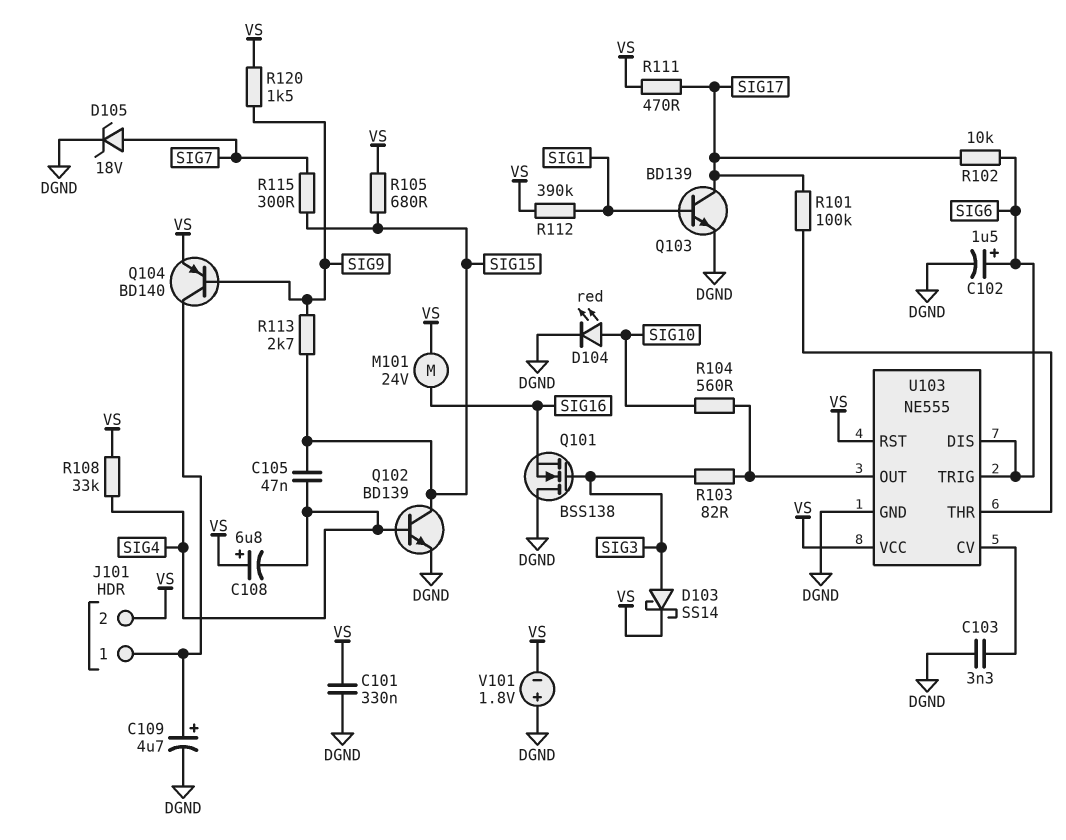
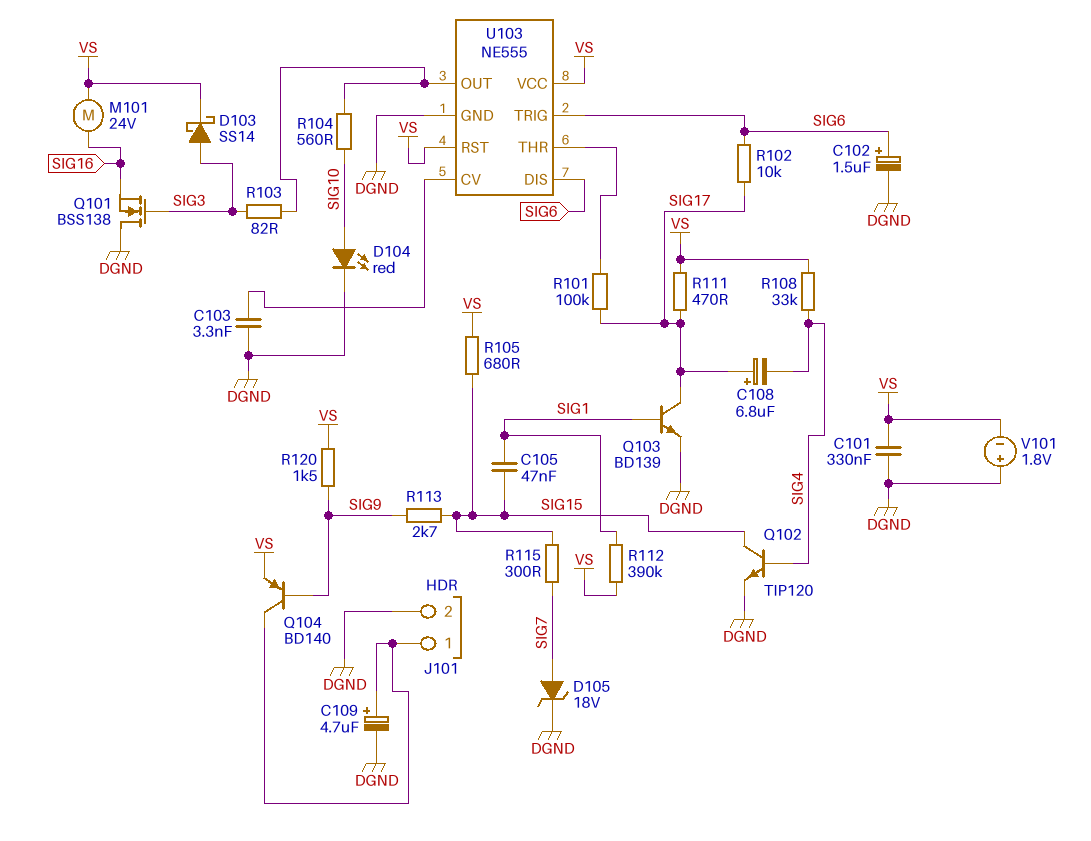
C105: 47nF (SIG4, SIG15) -> 47nF (SIG1, SIG15)
C108: 6.8uF (plus VS, minus SIG4) -> 6.8uF (plus SIG17, minus SIG4)
J101 pin 2: VS -> DGND
Q102: NPN BD139 (B SIG4, C SIG15, E DGND) -> NPN TIP120 (B SIG4, C SIG15, E DGND)

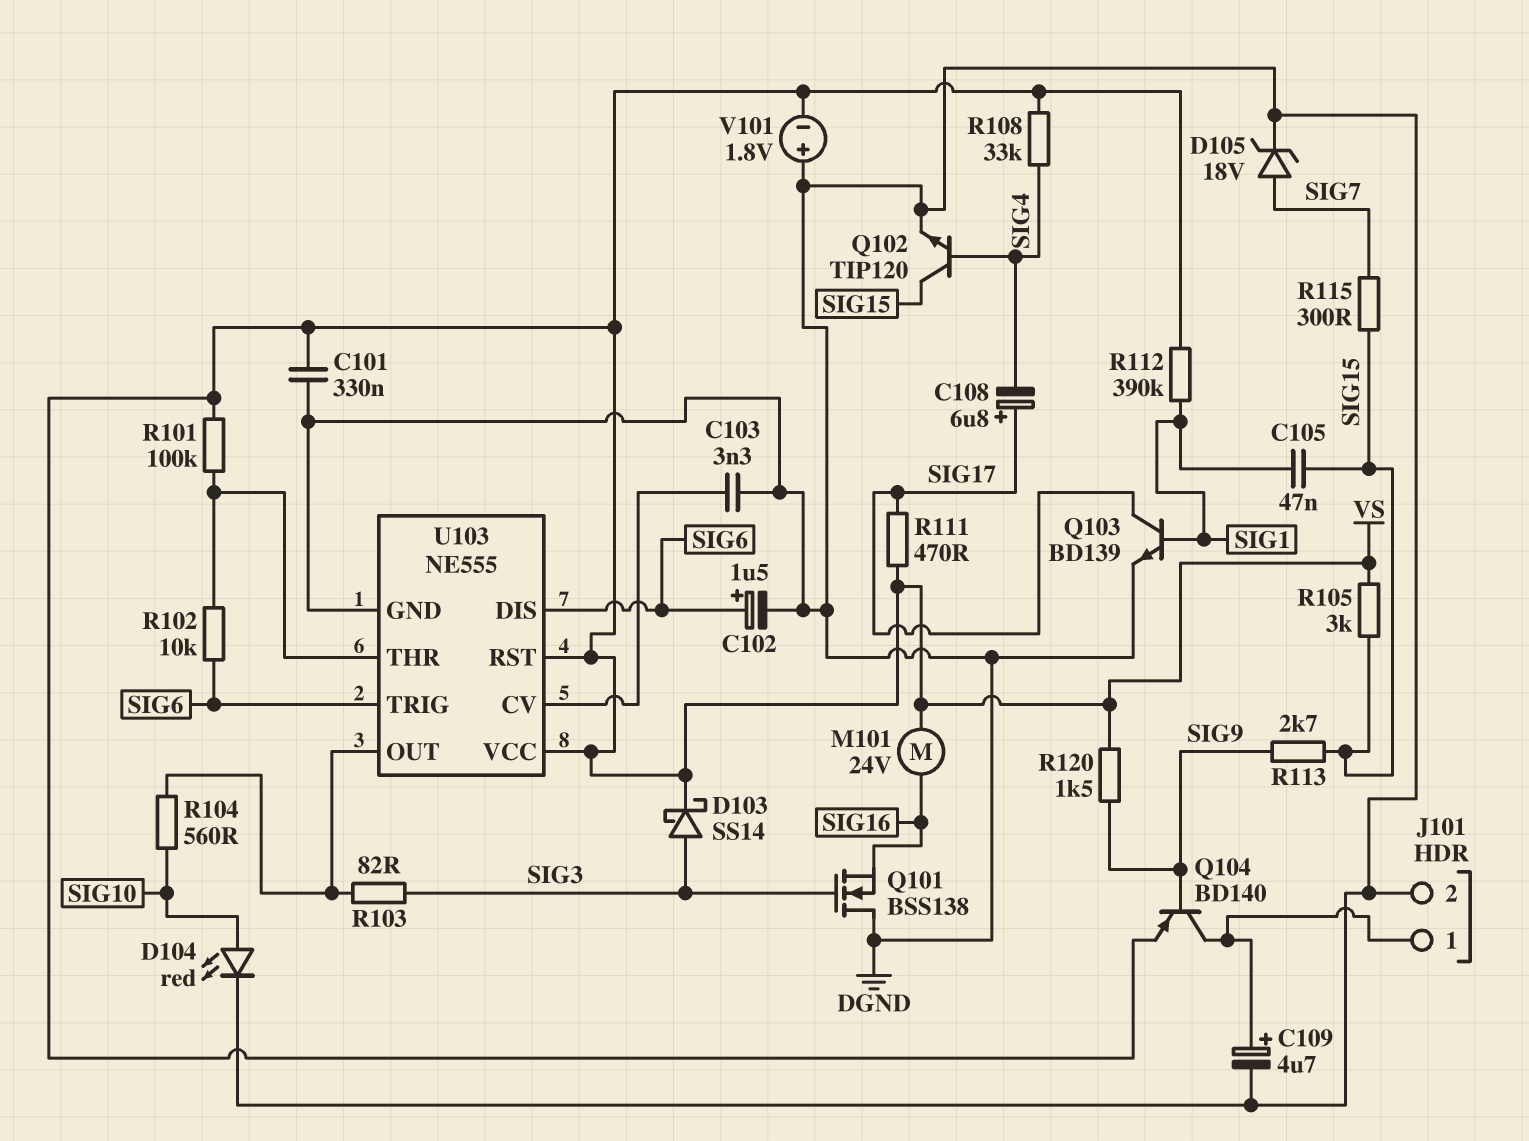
R101: 100k (SIG17, U103/THR) -> 100k (U103/THR, VS)
R102: 10k (SIG6, SIG17) -> 10k (SIG6, U103/THR)
R105: 680 (SIG15, VS) -> 3k (SIG15, VS)

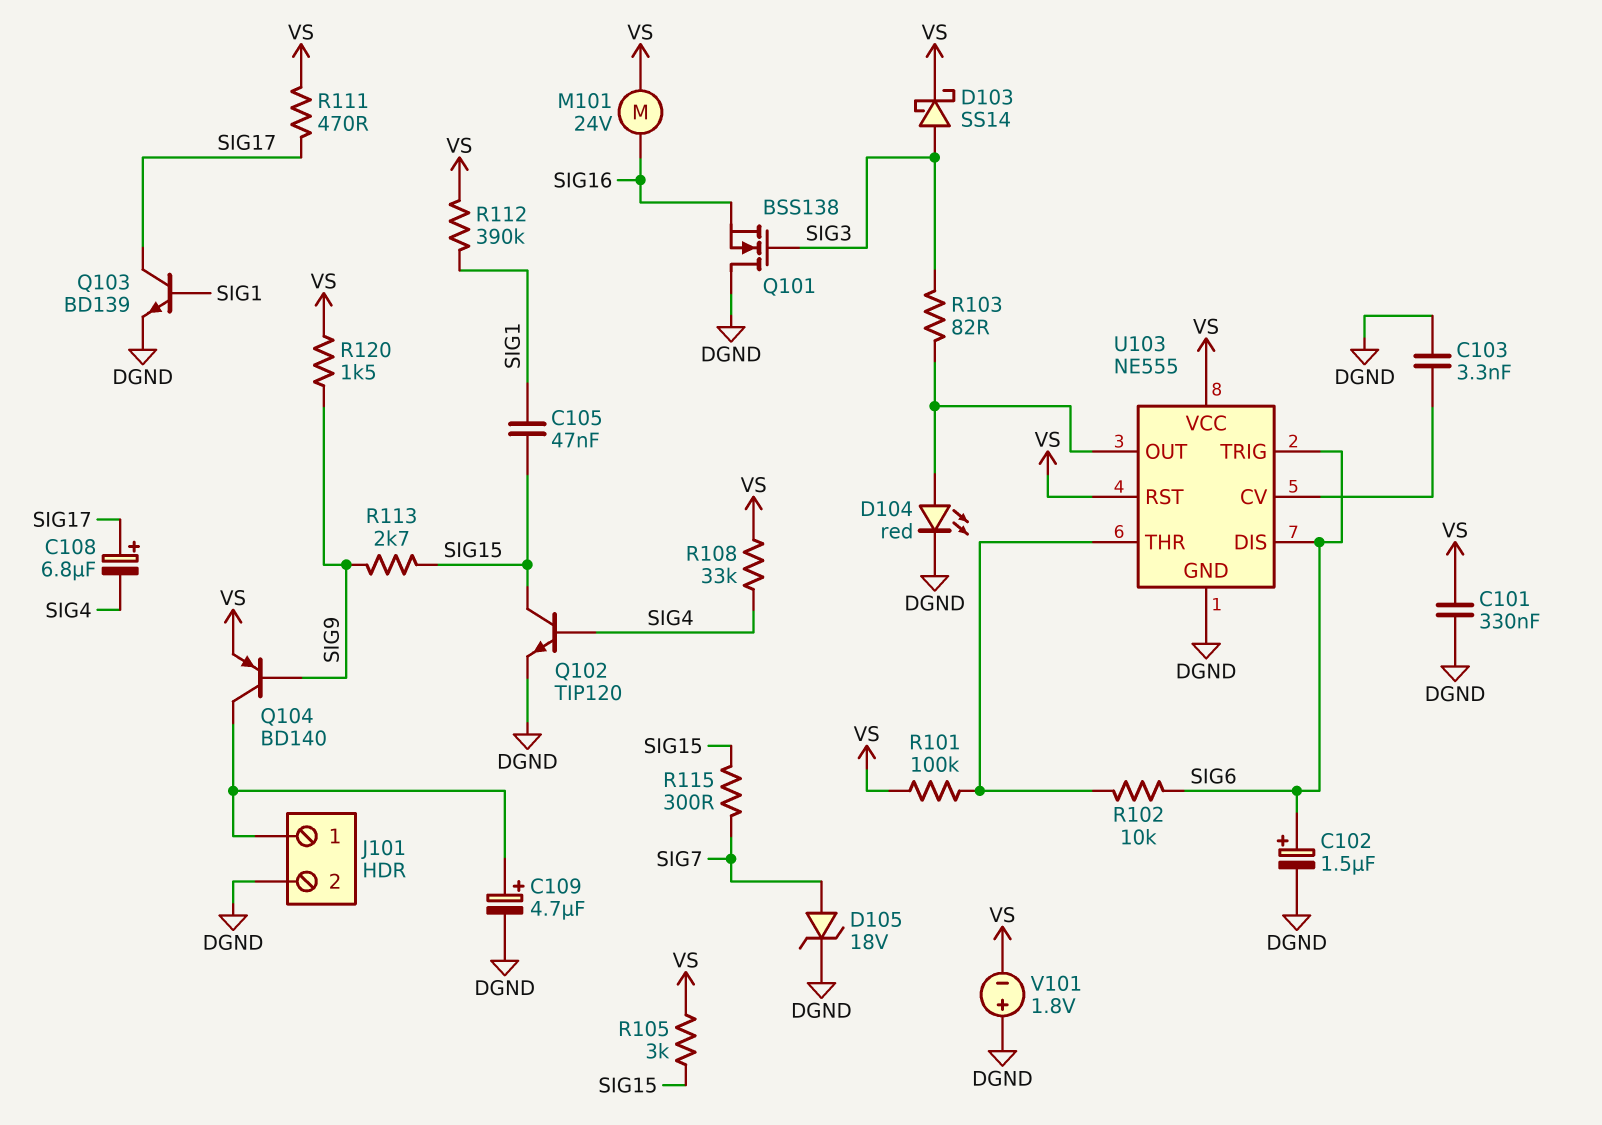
D104: LED red (A SIG10, K DGND) -> LED red (A U103/OUT, K DGND)
R104: 560 (SIG10, U103/OUT) -> none

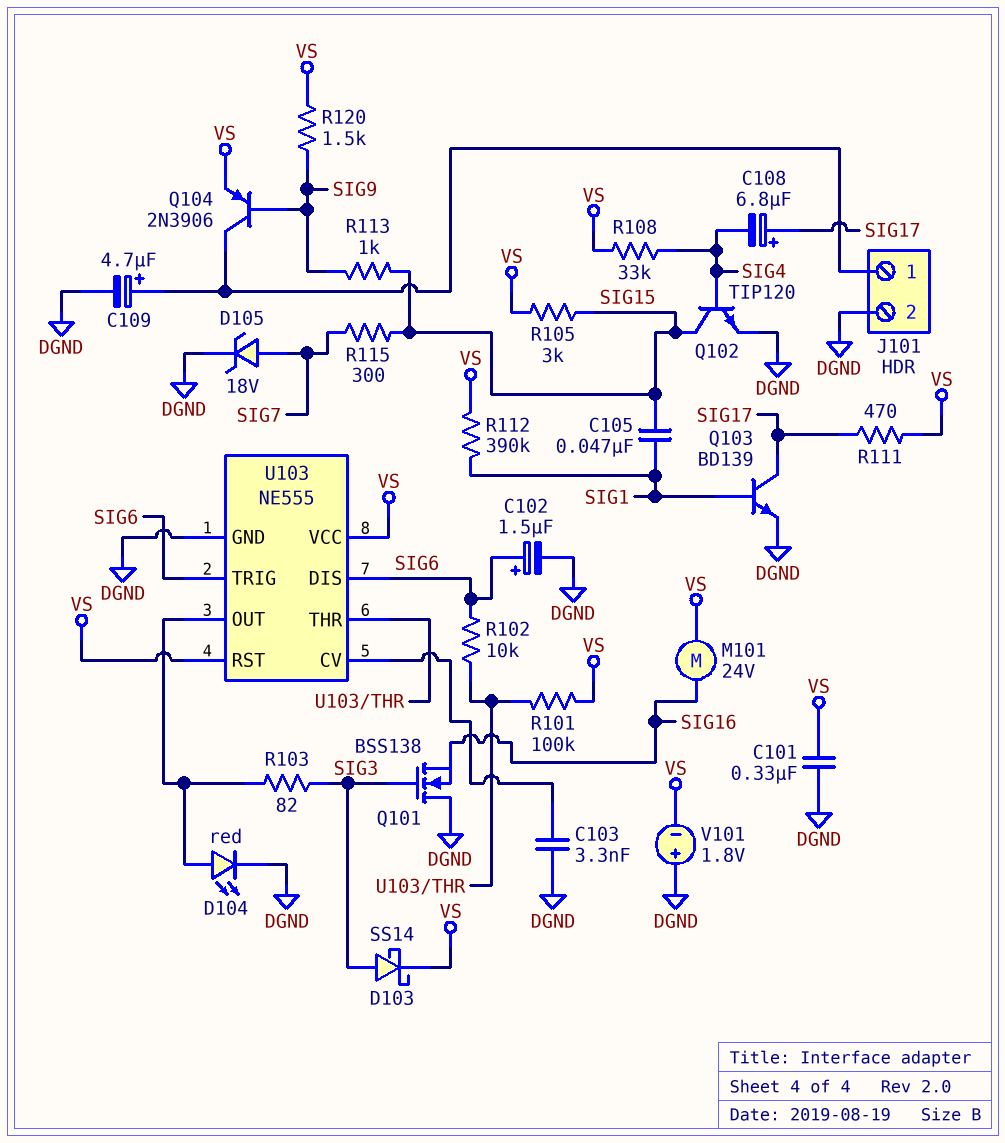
Q104: PNP BD140 (B SIG9, C J101/1, E VS) -> PNP 2N3906 (B SIG9, C J101/1, E VS)
R113: 2.7k (SIG9, SIG15) -> 1k (SIG9, SIG15)

